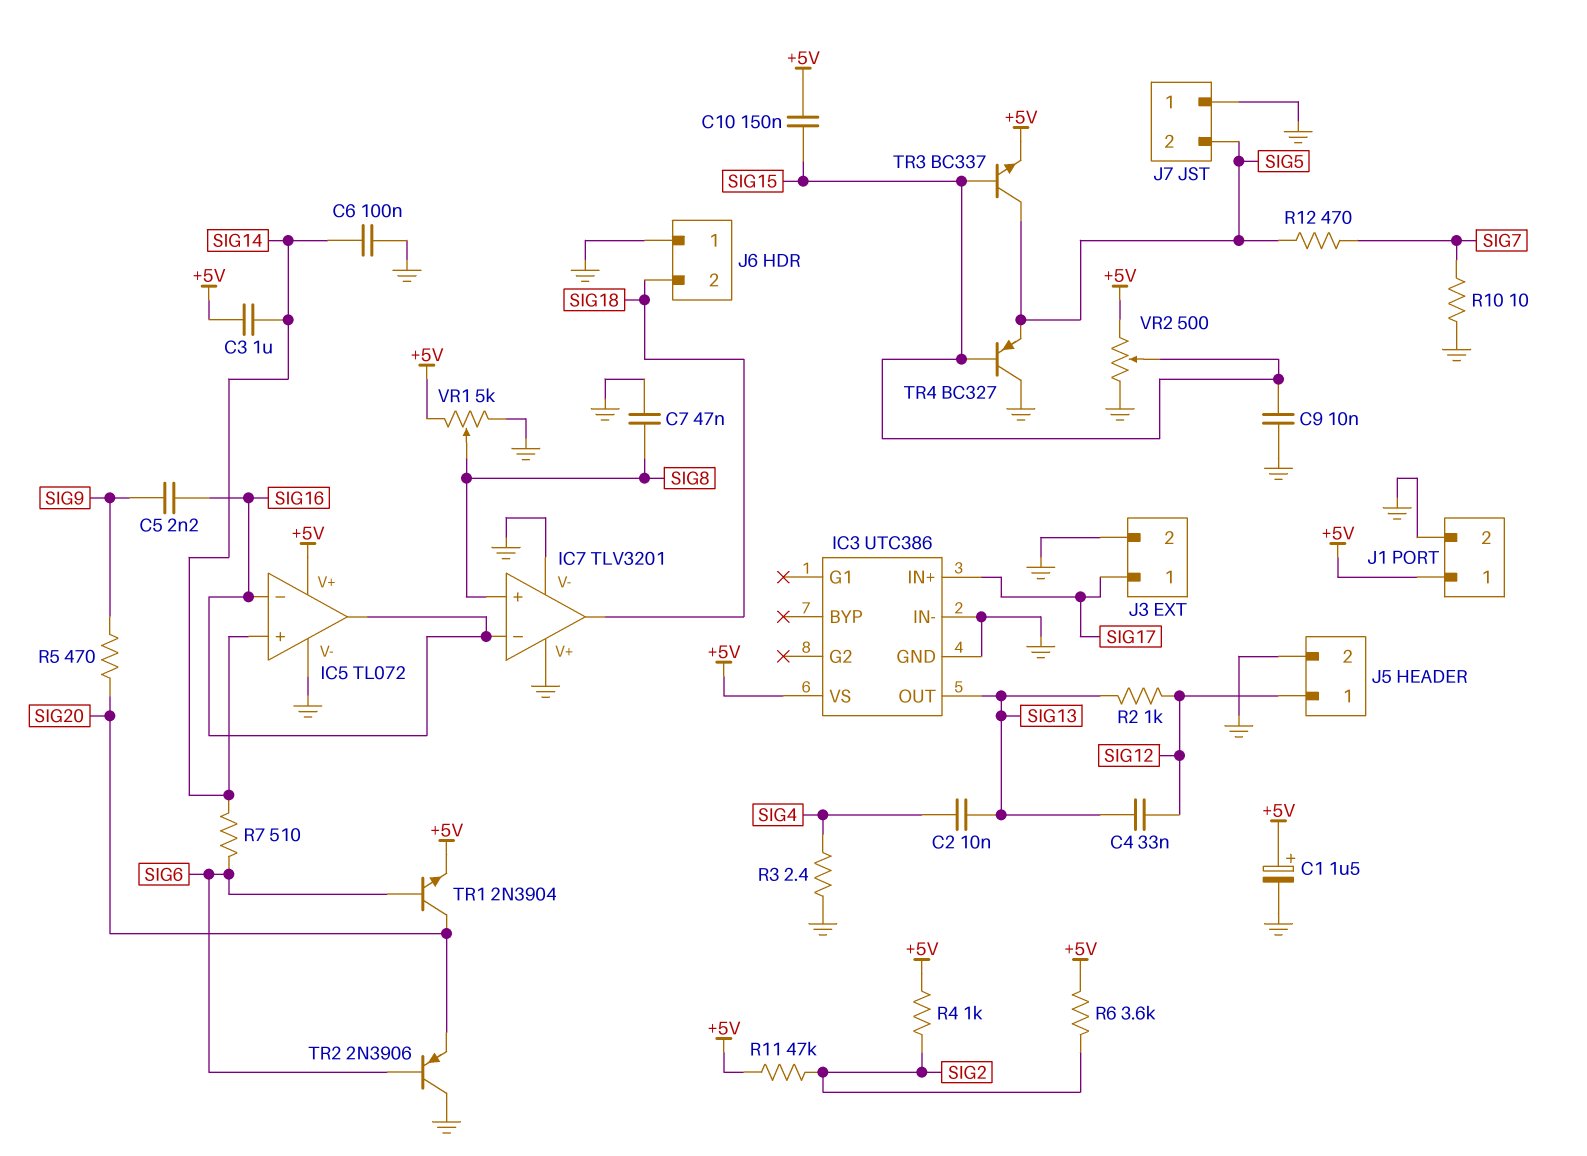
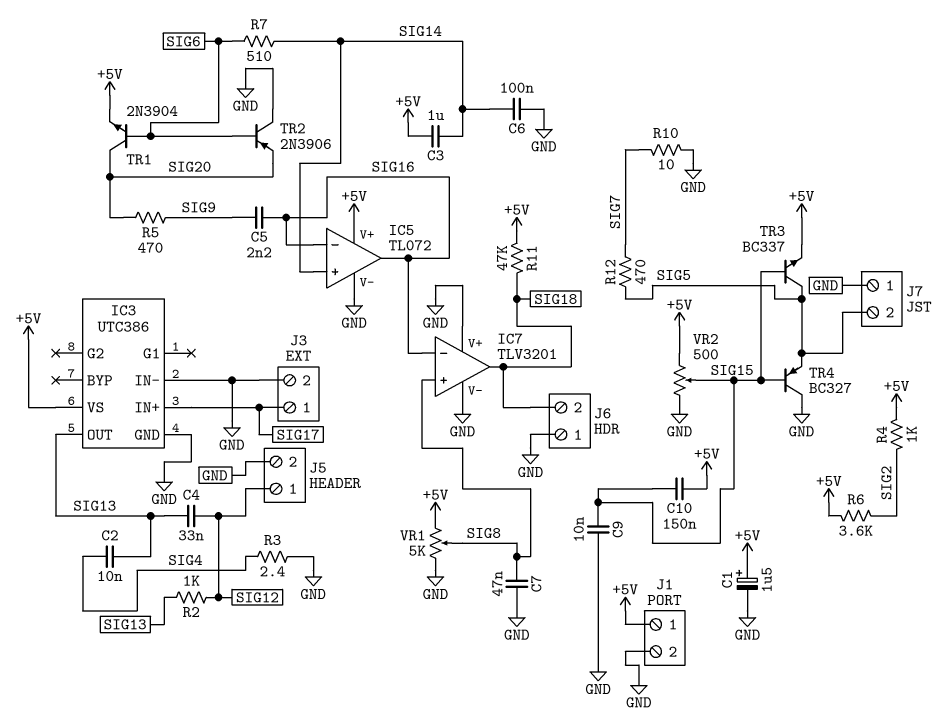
R11: 47k (+5V, SIG2) -> 47k (+5V, SIG18)

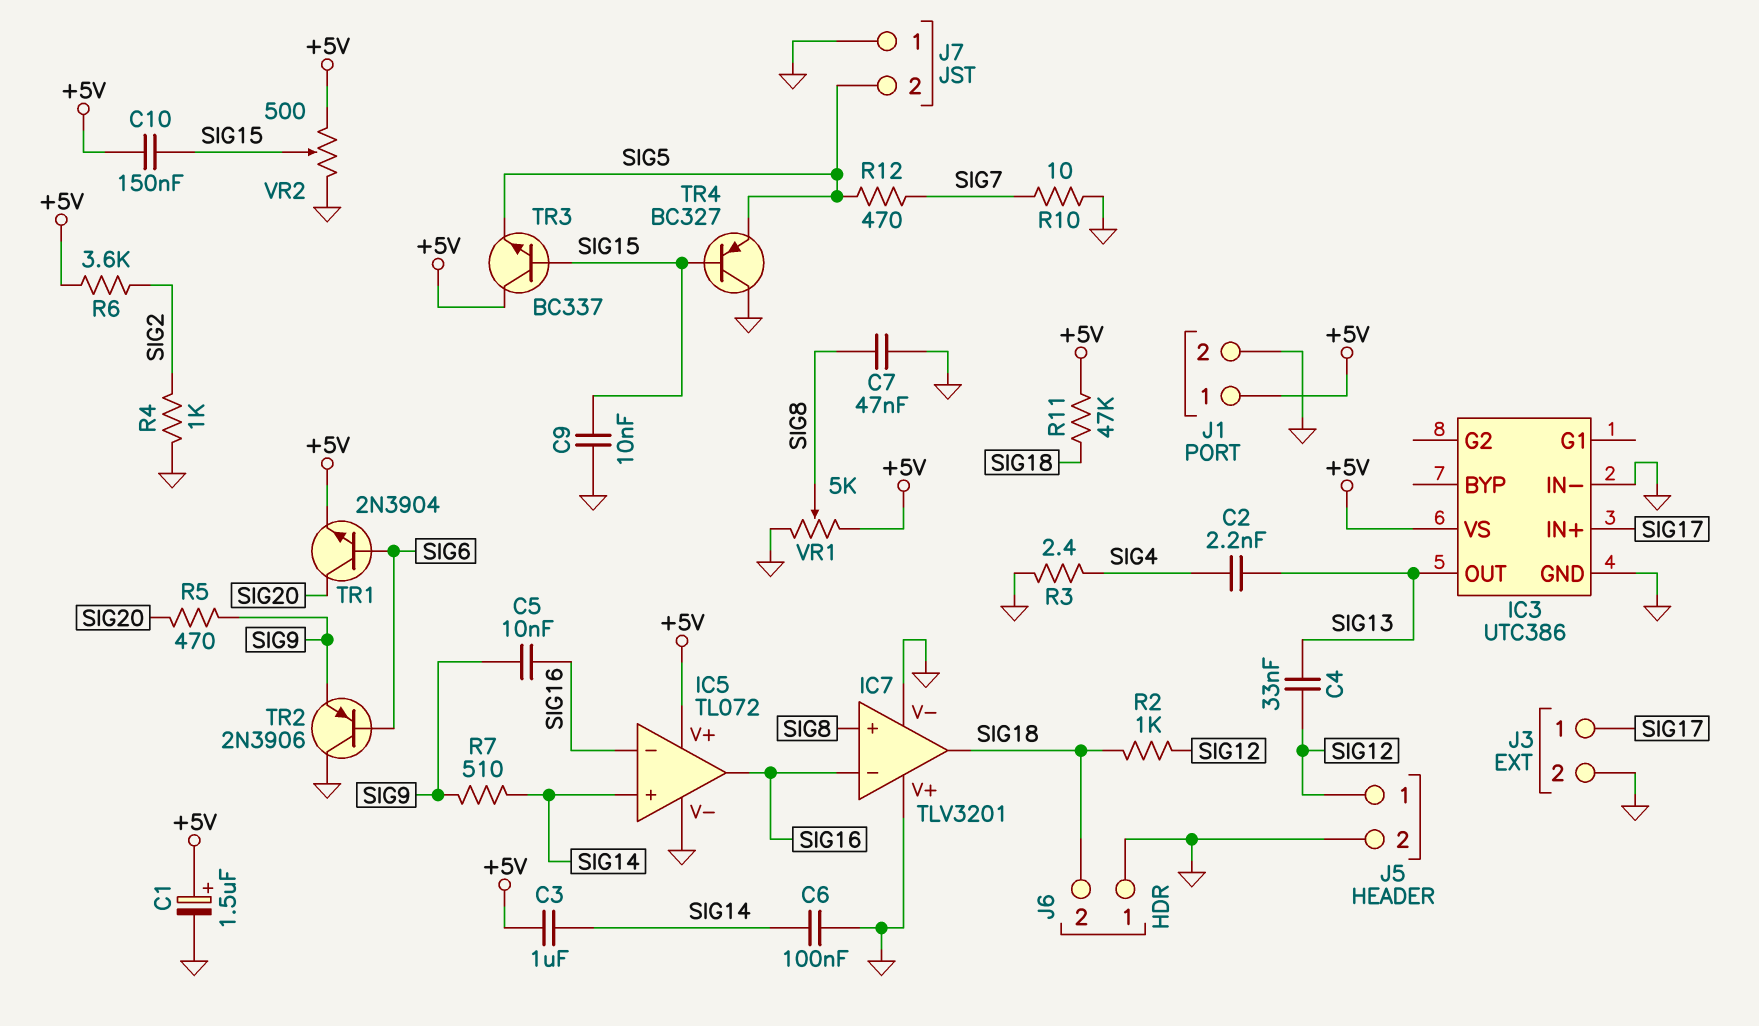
C2: 10nF (SIG4, SIG13) -> 2.2nF (SIG4, SIG13)
C5: 2.2nF (SIG9, SIG16) -> 10nF (SIG9, SIG16)
R2: 1k (SIG12, SIG13) -> 1k (SIG12, SIG18)
R4: 1k (+5V, SIG2) -> 1k (GND, SIG2)
R7: 510 (SIG6, SIG14) -> 510 (SIG9, SIG14)
TR2: PNP 2N3906 (B SIG6, C GND, E SIG20) -> PNP 2N3906 (B SIG6, C GND, E SIG9)
TR3: NPN BC337 (B SIG15, C SIG5, E +5V) -> NPN BC337 (B SIG15, C +5V, E SIG5)

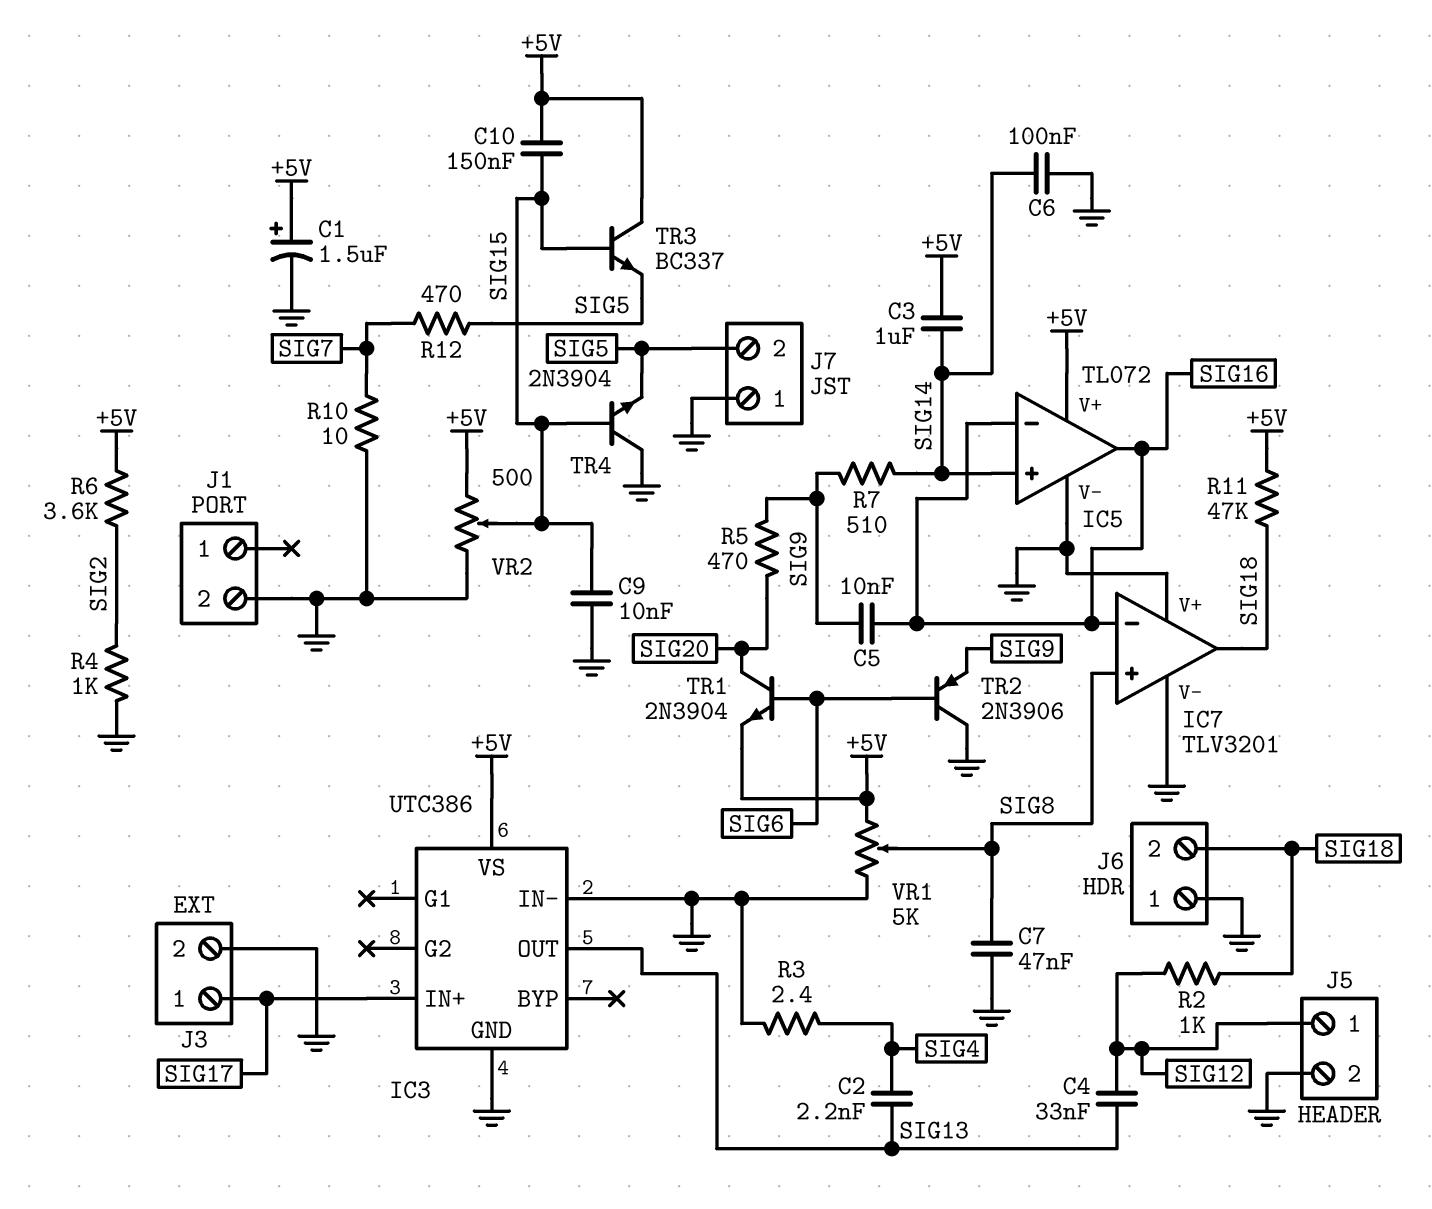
J1 pin 1: +5V -> none
TR4: PNP BC327 (B SIG15, C GND, E SIG5) -> NPN 2N3904 (B SIG15, C GND, E SIG5)

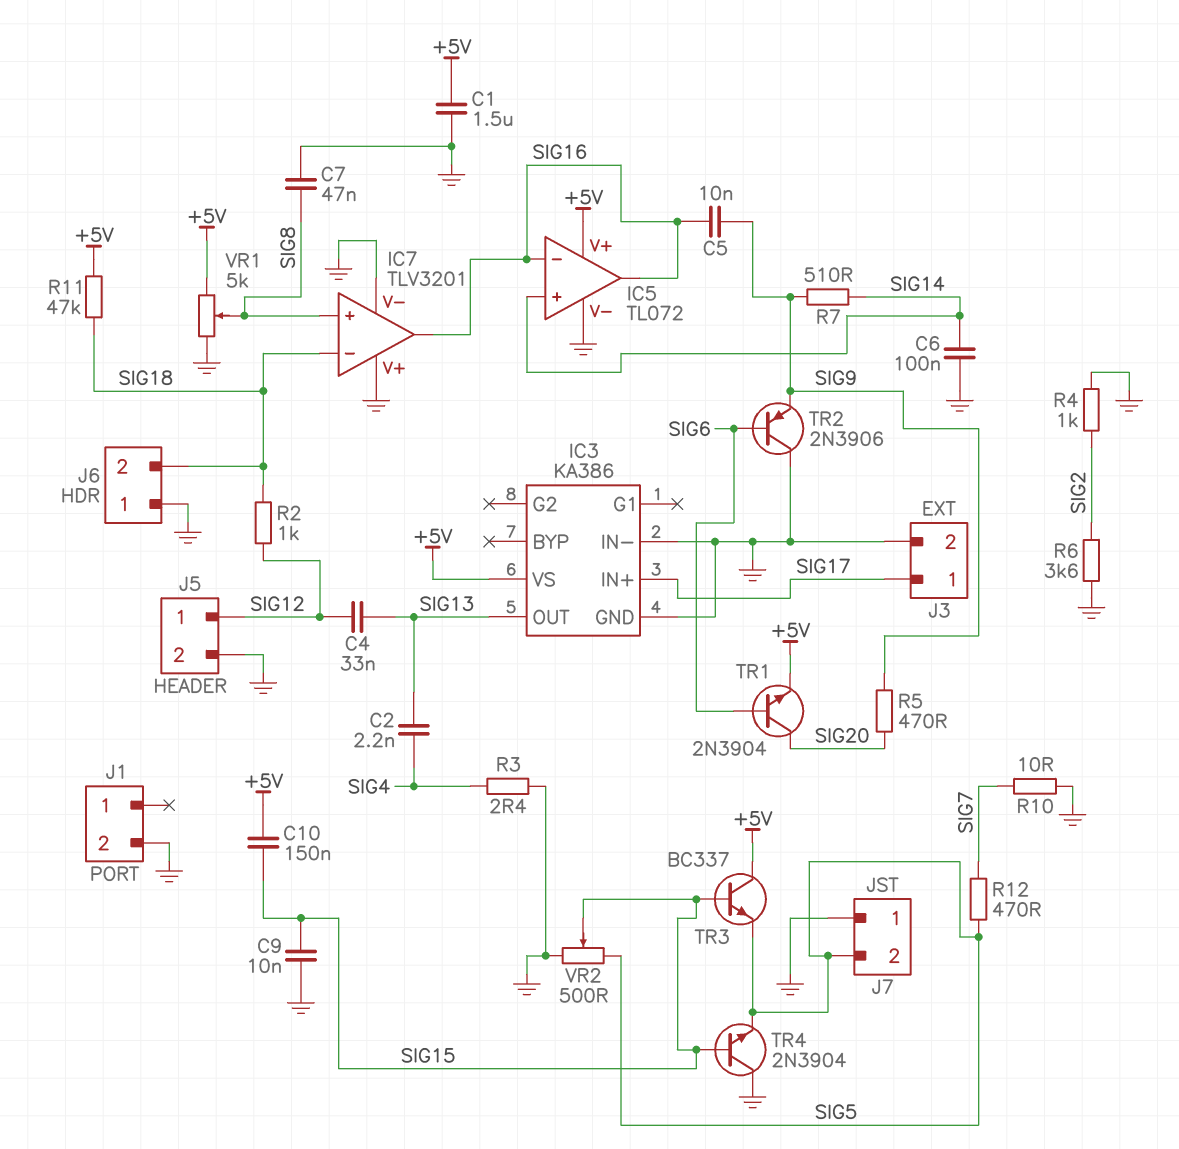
C1: 1.5uF (plus +5V, minus GND) -> 1.5uF (+5V, GND)
C3: 1uF (+5V, SIG14) -> none
IC3: UTC386 -> KA386
IC7 pin in-: SIG16 -> SIG18
IC7 pin out: SIG18 -> SIG16
R6: 3.6k (+5V, SIG2) -> 3.6k (GND, SIG2)
VR2: 500 (+5V, GND, wiper SIG15) -> 500 (GND, SIG5, wiper SIG15)

